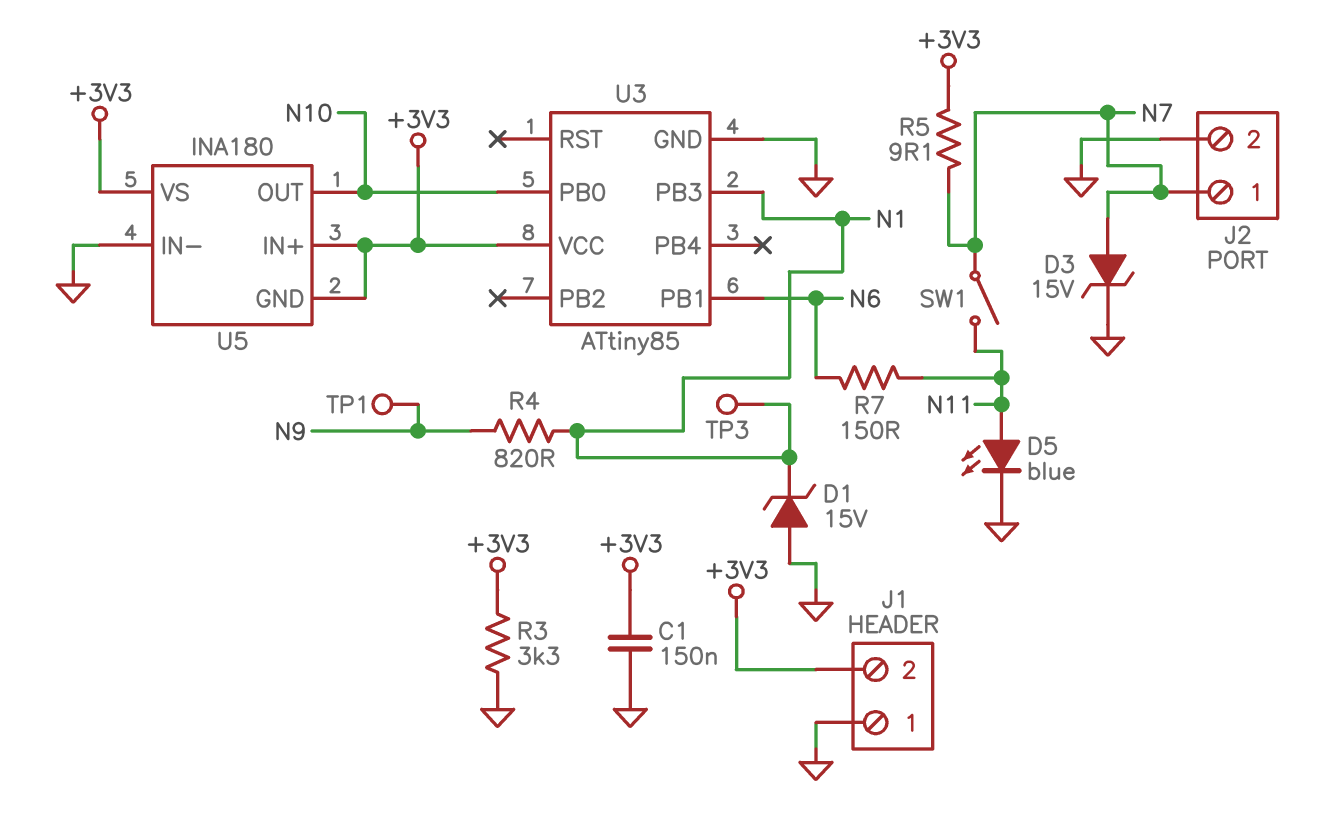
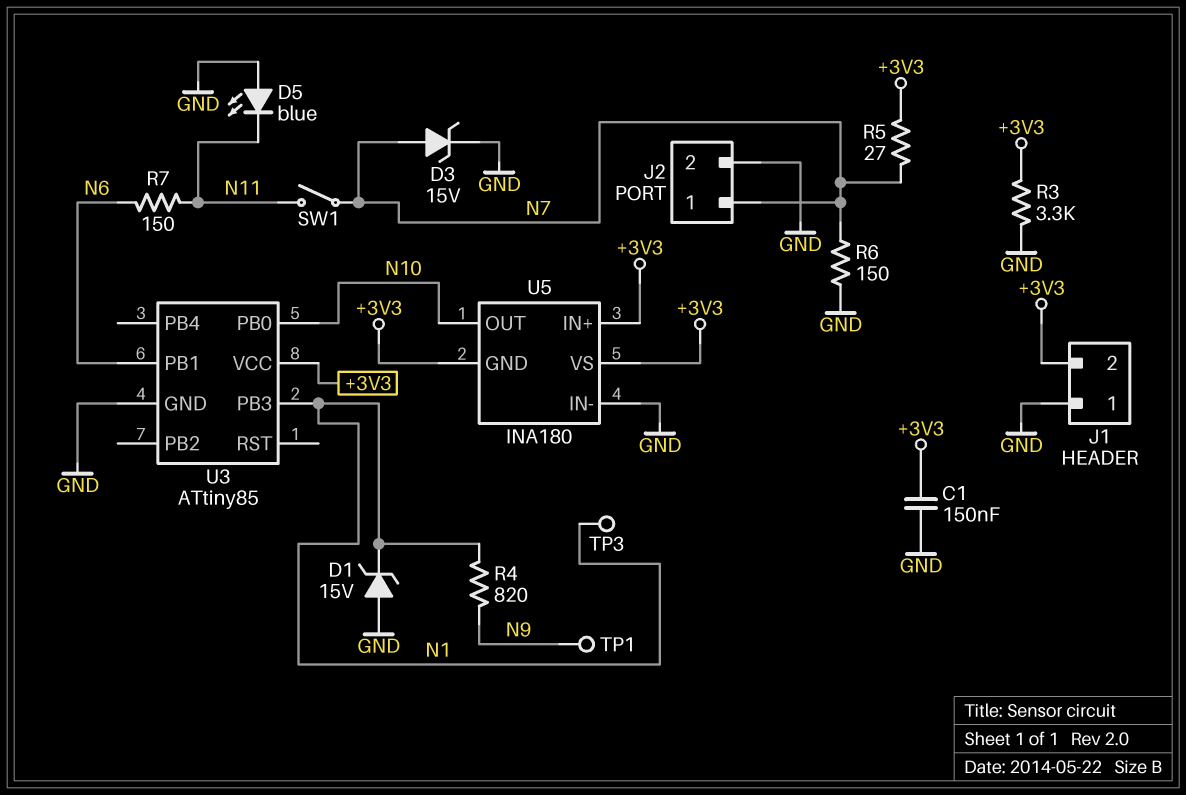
D5: LED blue (A N11, K GND) -> LED blue (A GND, K N11)
R5: 9.1 (+3V3, N7) -> 27 (+3V3, N7)
R6: none -> 150 (GND, N7)

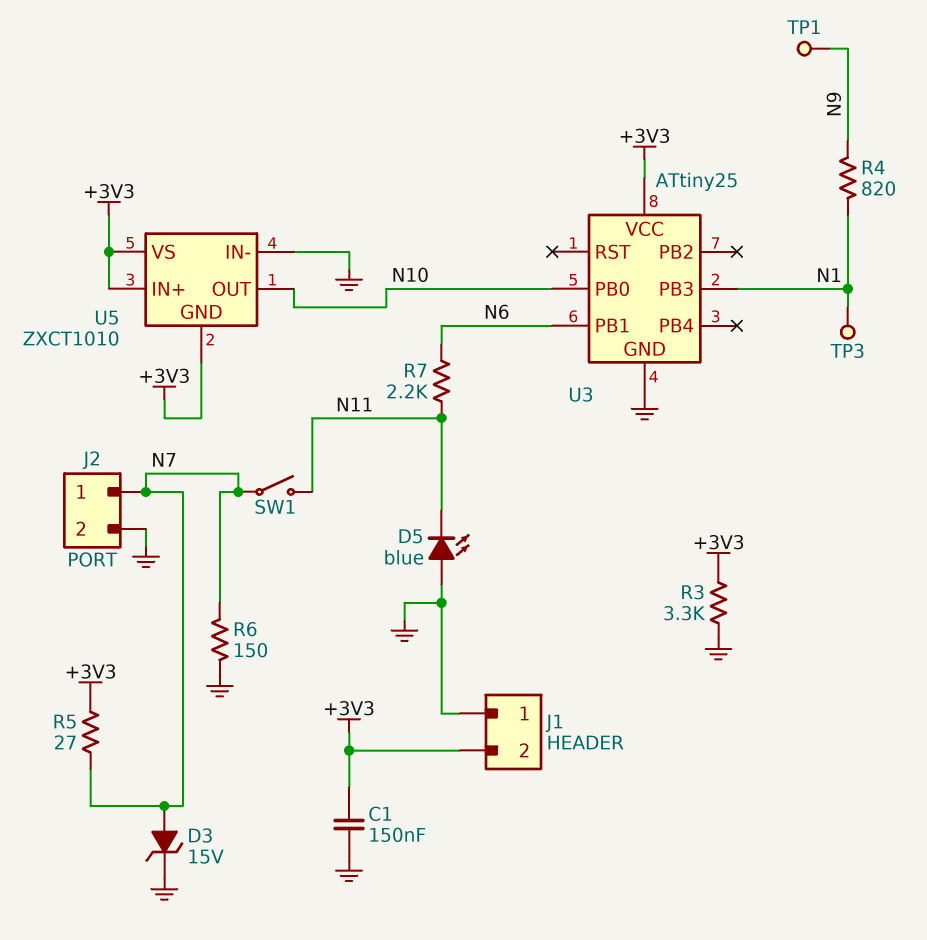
D1: zener 15V (A GND, K N1) -> none
R7: 150 (N6, N11) -> 2.2k (N6, N11)
U3: ATtiny85 -> ATtiny25
U5: INA180 -> ZXCT1010

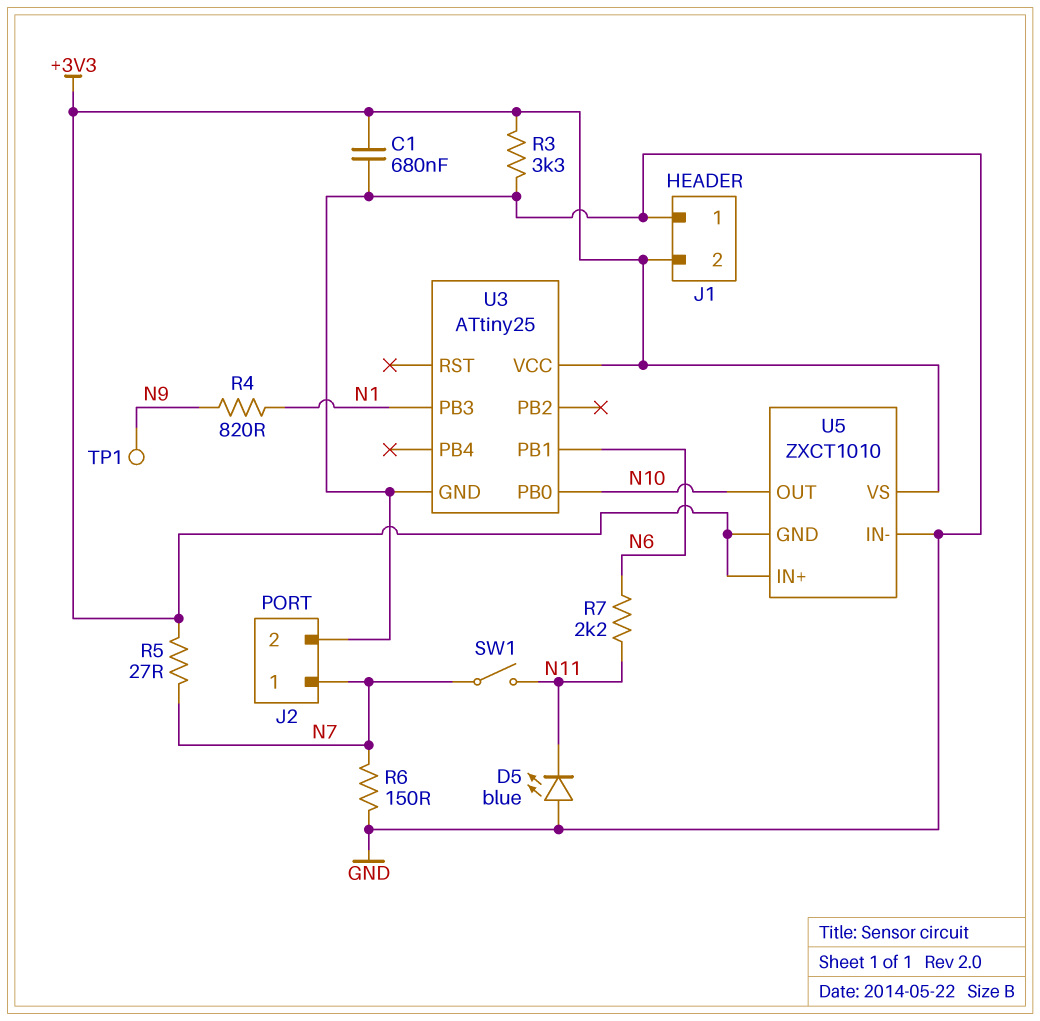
C1: 150nF (+3V3, GND) -> 680nF (+3V3, GND)
D3: zener 15V (A N7, K GND) -> none
TP3: test point (N1) -> none

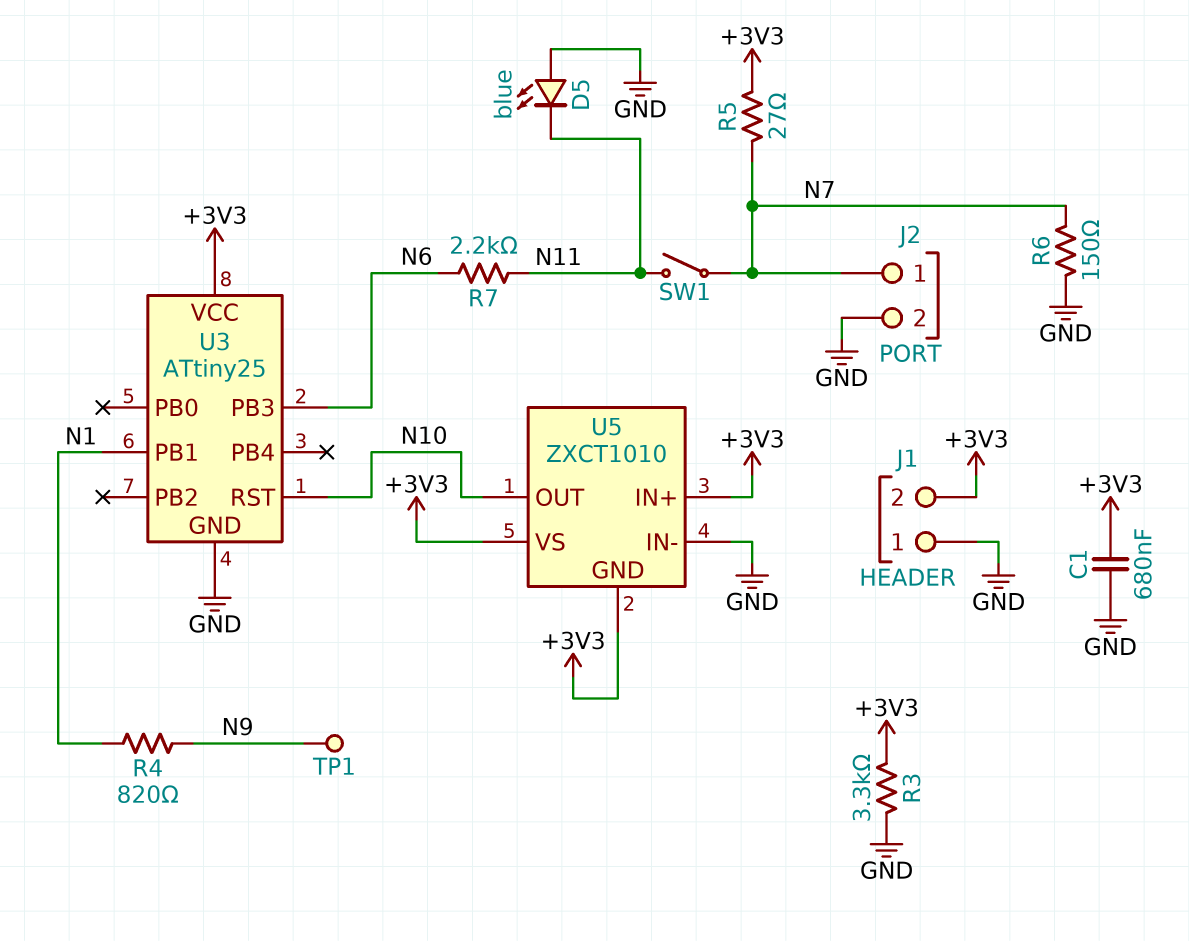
U3 pin PB0: N10 -> none
U3 pin PB1: N6 -> N1
U3 pin PB3: N1 -> N6
U3 pin RST: none -> N10

